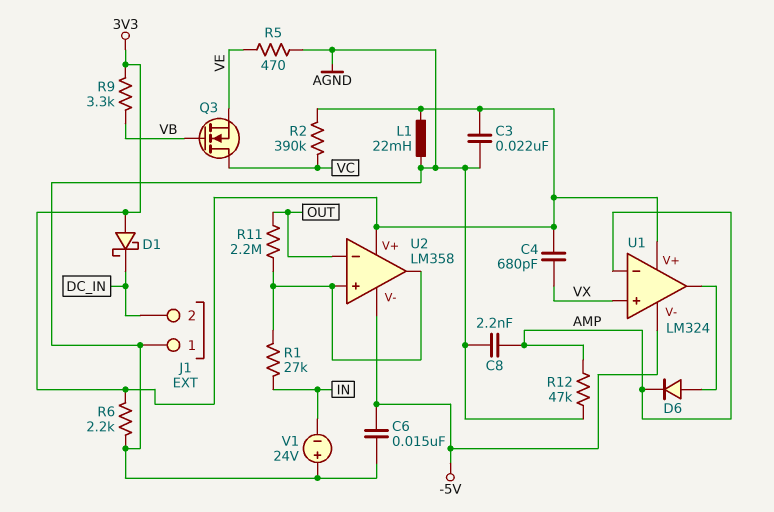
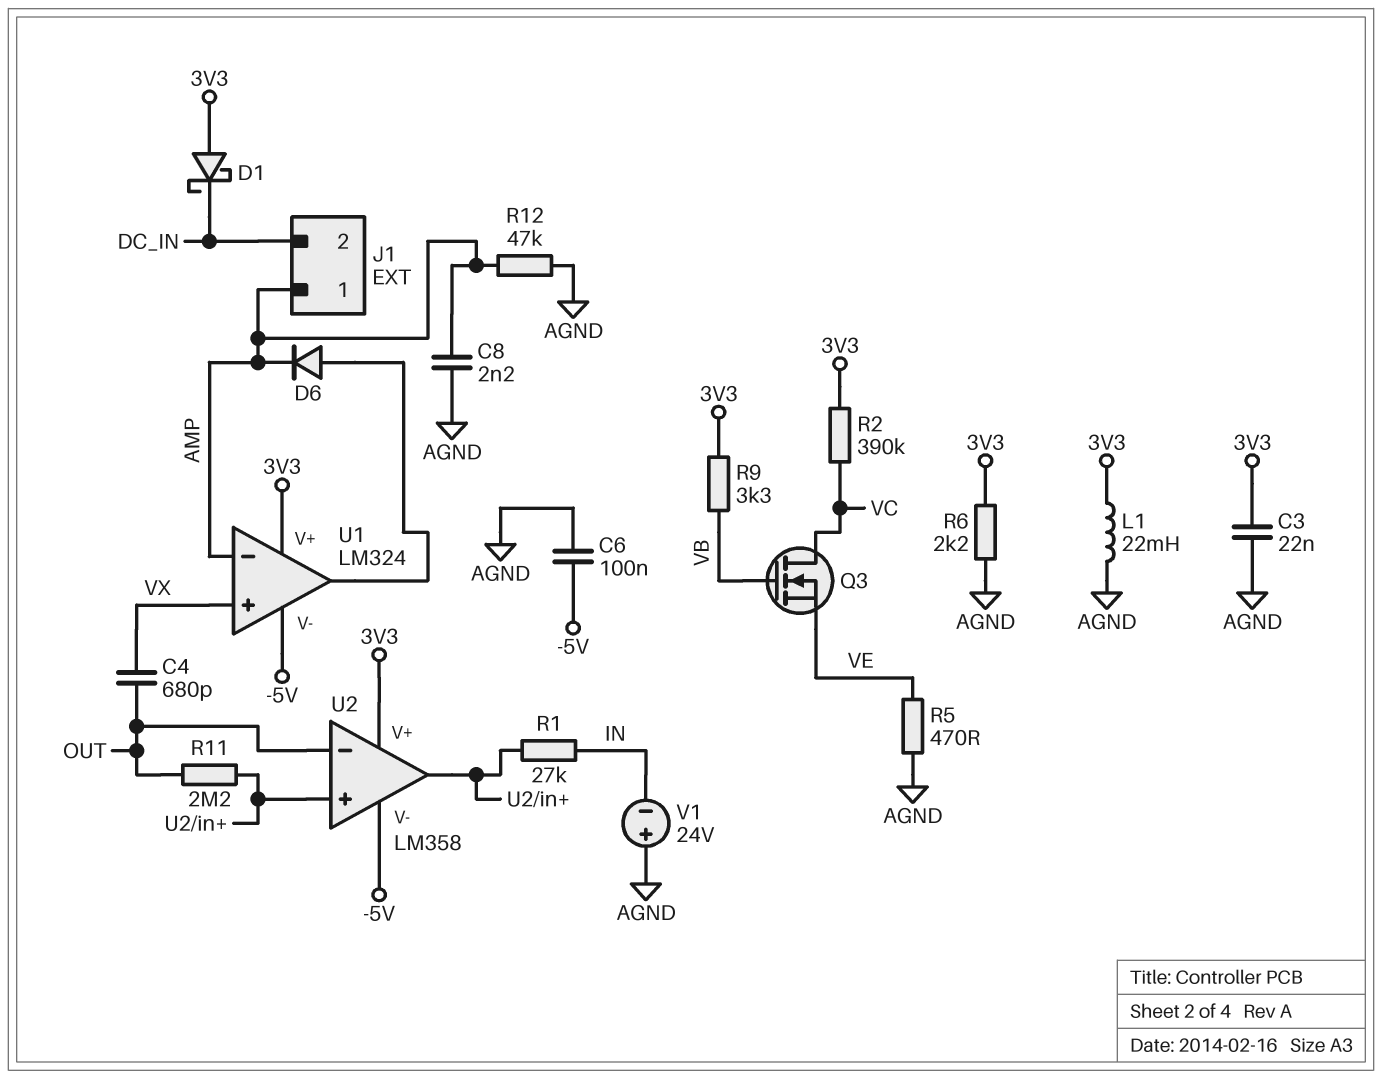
C4: 680pF (3V3, VX) -> 680pF (OUT, VX)
C6: 15nF (-5V, AGND) -> 100nF (-5V, AGND)
J1 pin 1: AGND -> AMP

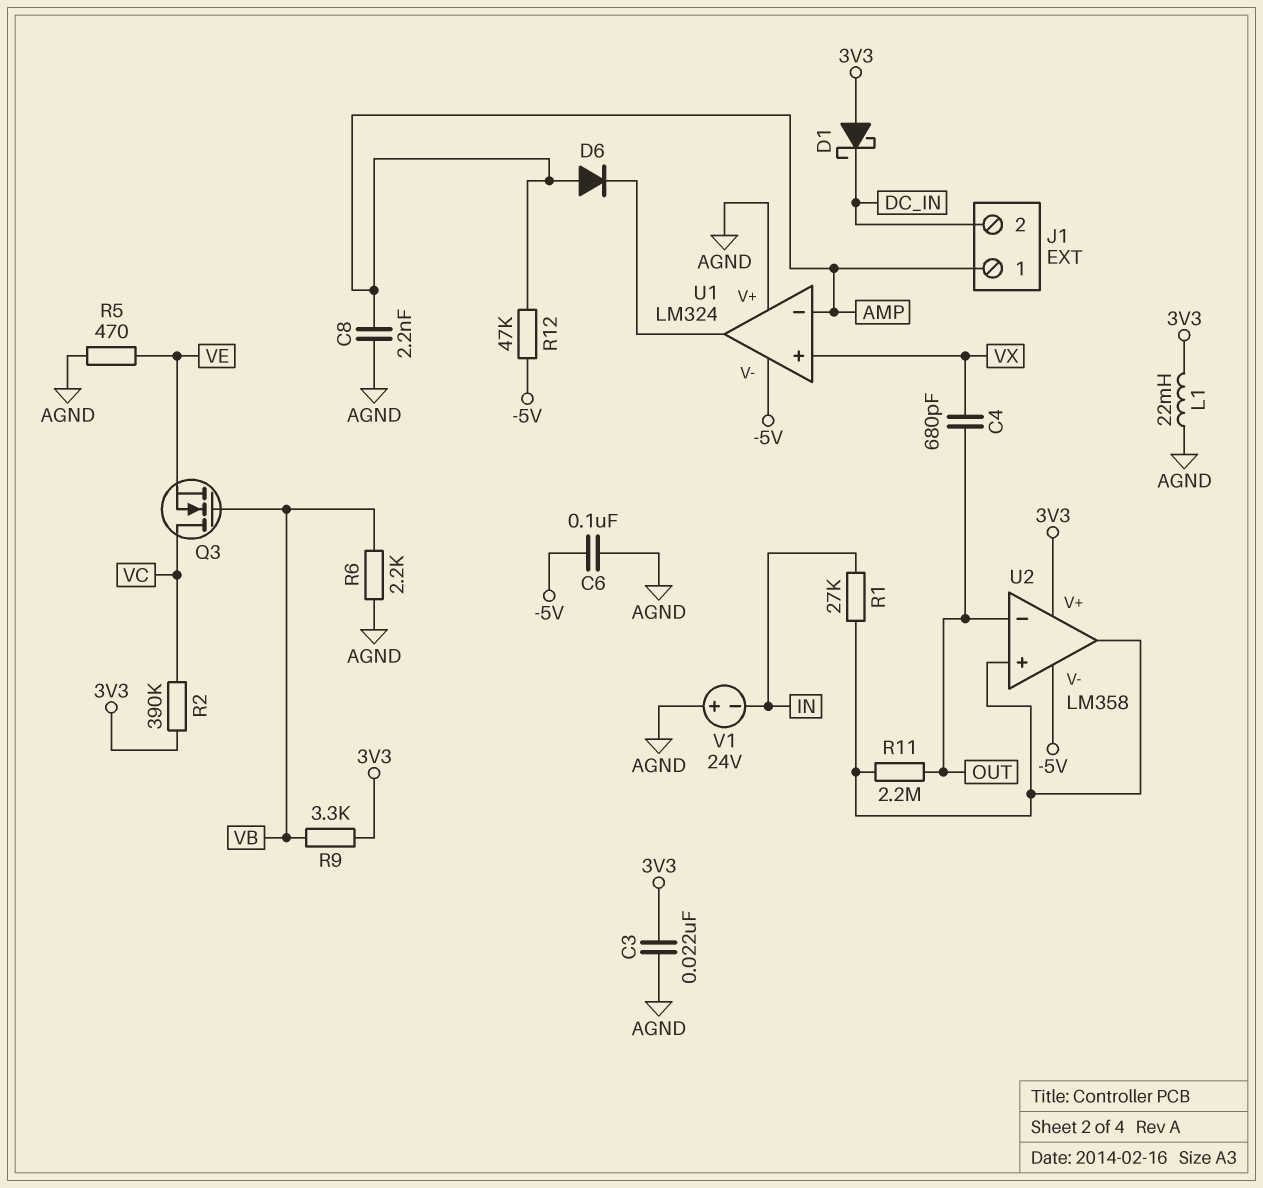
D6: diode (A U1/out, K AMP) -> diode (A AMP, K U1/out)
R6: 2.2k (3V3, AGND) -> 2.2k (AGND, VB)
R12: 47k (AGND, AMP) -> 47k (-5V, AMP)
U1 pin V+: 3V3 -> AGND

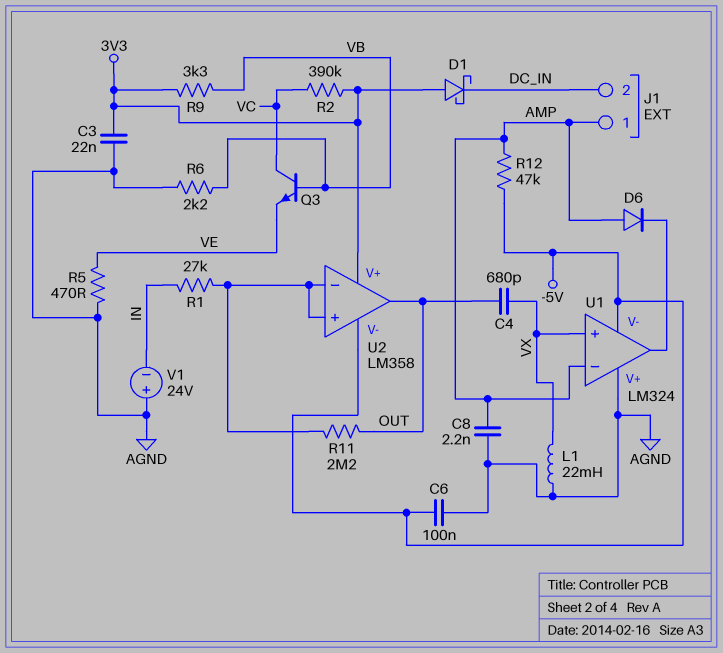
L1: 22mH (3V3, AGND) -> 22mH (AGND, VX)
Q3: NMOS (G VB, D VC, S VE) -> NPN (B VB, C VC, E VE)
U2 pin in-: OUT -> U2/in+
U2 pin out: U2/in+ -> OUT

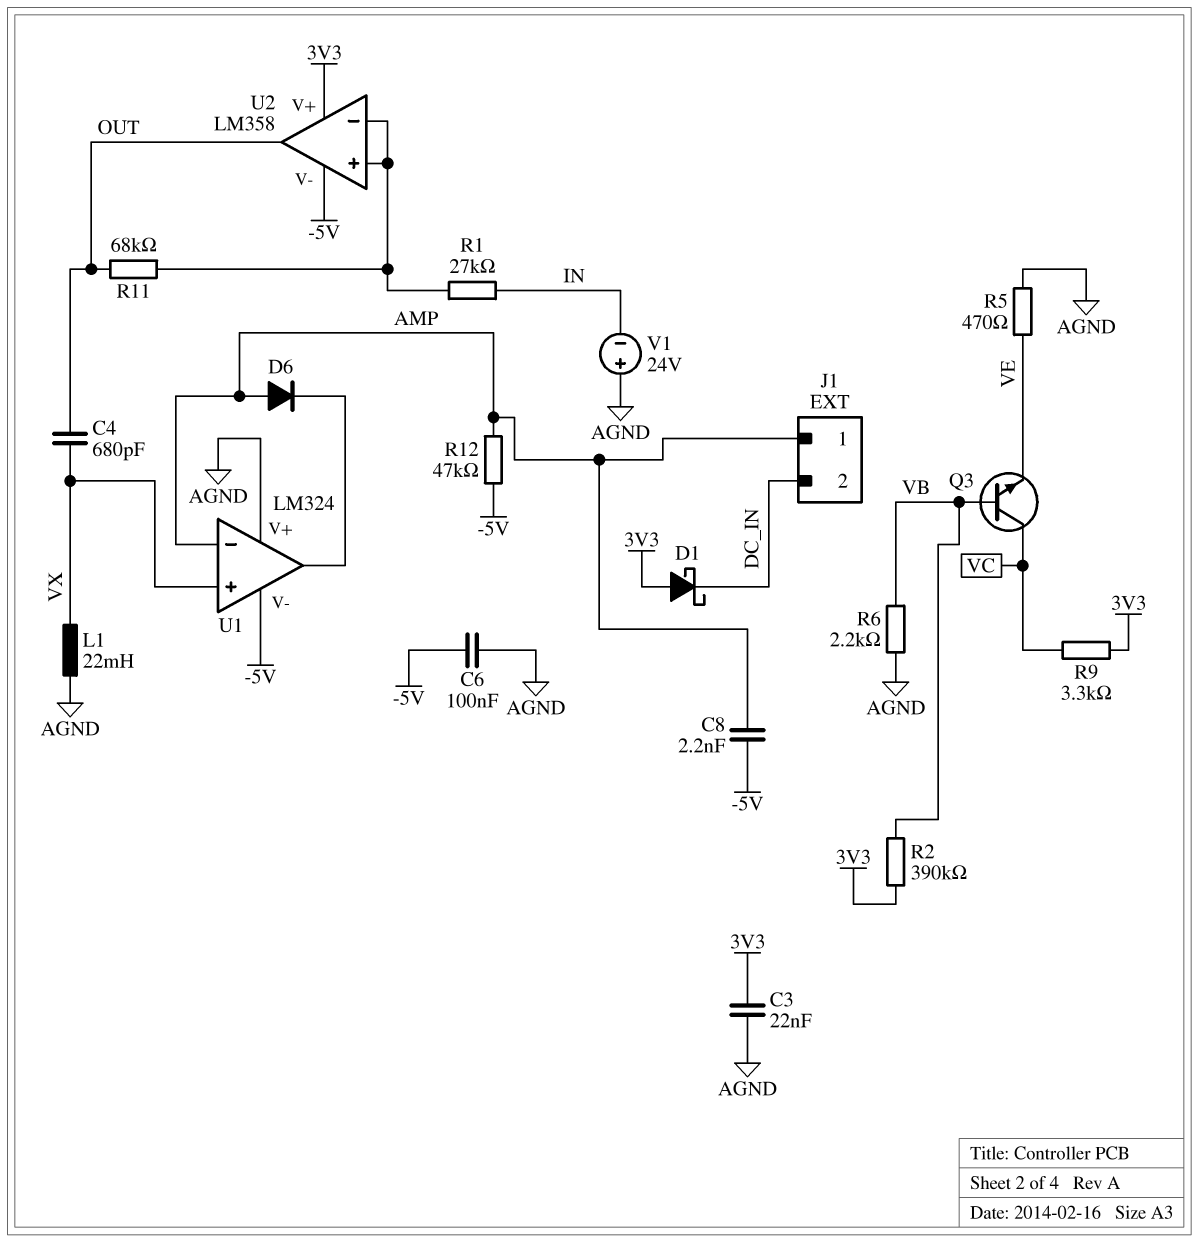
C8: 2.2nF (AGND, AMP) -> 2.2nF (-5V, AMP)
R2: 390k (3V3, VC) -> 390k (3V3, VB)
R9: 3.3k (3V3, VB) -> 3.3k (3V3, VC)
R11: 2.2M (OUT, U2/in+) -> 68k (OUT, U2/in+)

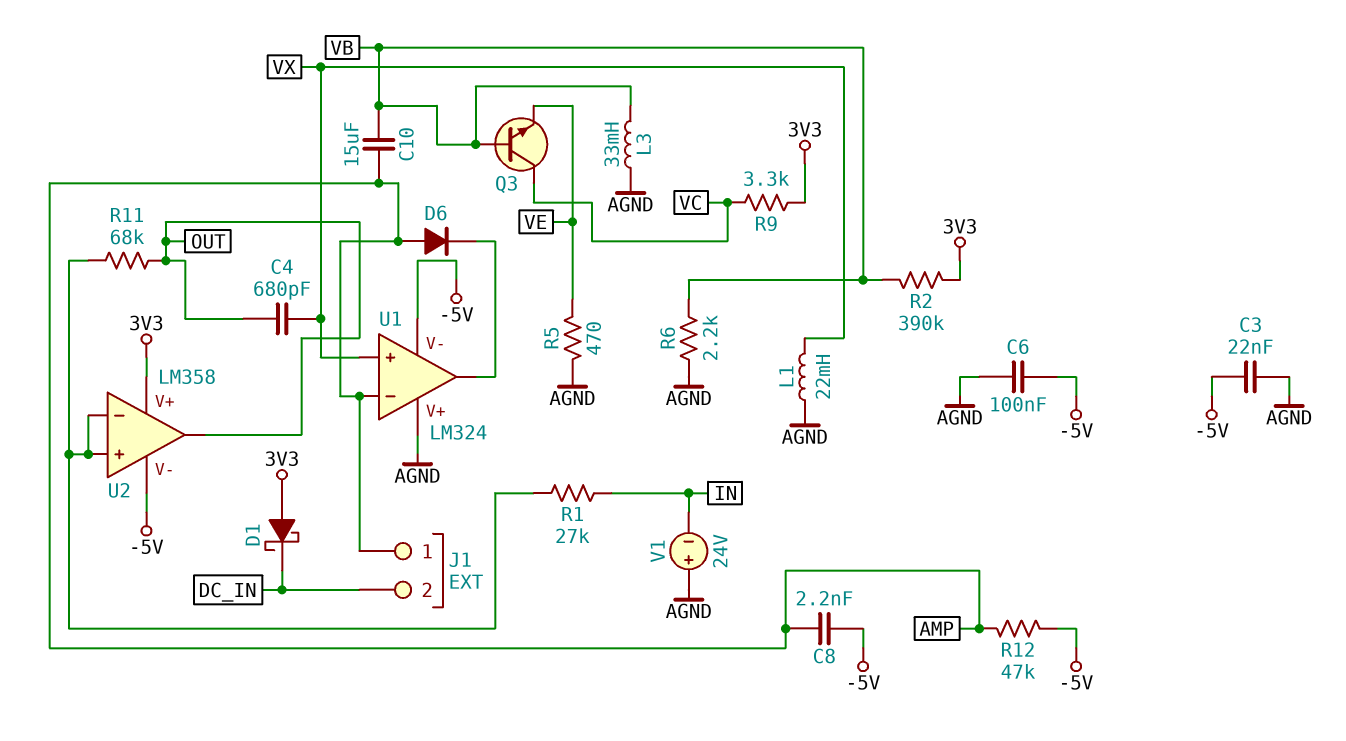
C3: 22nF (3V3, AGND) -> 22nF (-5V, AGND)
C10: none -> 15uF (AMP, VB)
L3: none -> 33mH (AGND, VB)

